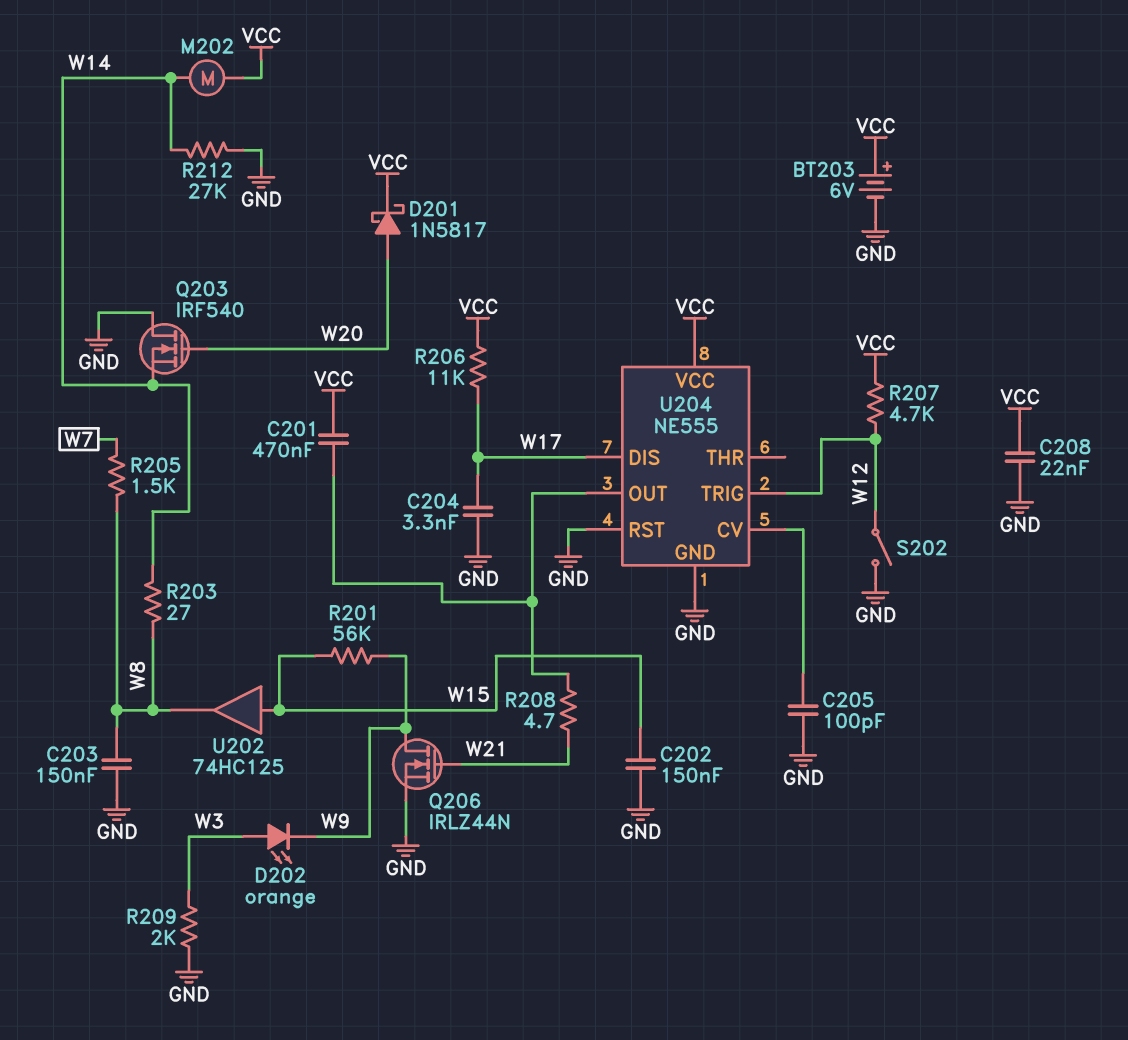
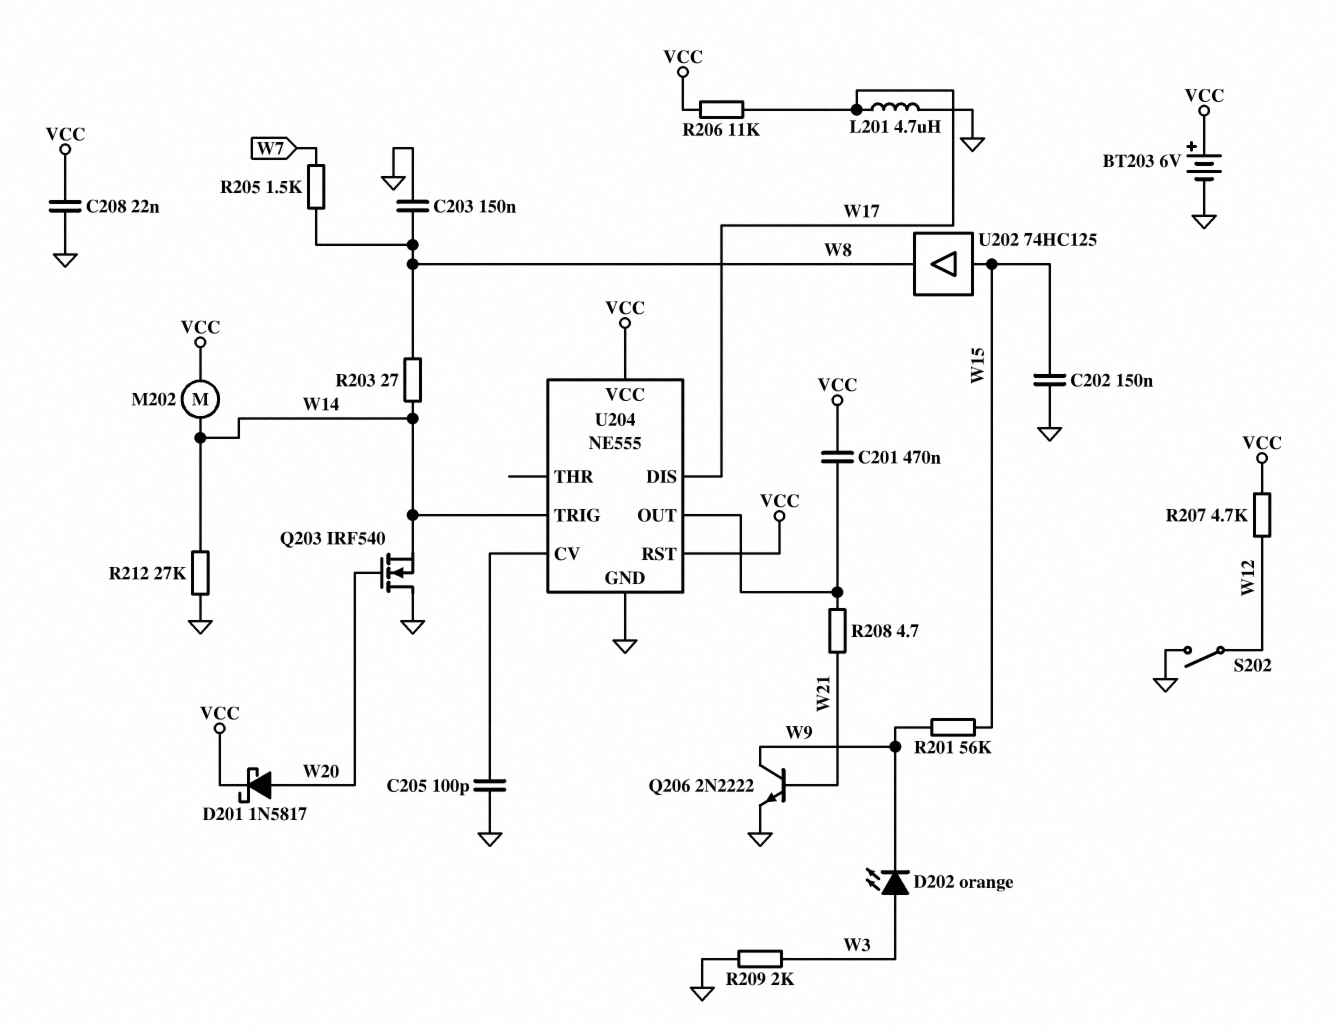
C204: 3.3nF (GND, W17) -> none
L201: none -> 4.7uH (GND, W17)
Q206: NMOS IRLZ44N (G W21, D W9, S GND) -> NPN 2N2222 (B W21, C W9, E GND)
U204 pin RST: GND -> VCC
U204 pin TRIG: W12 -> W14

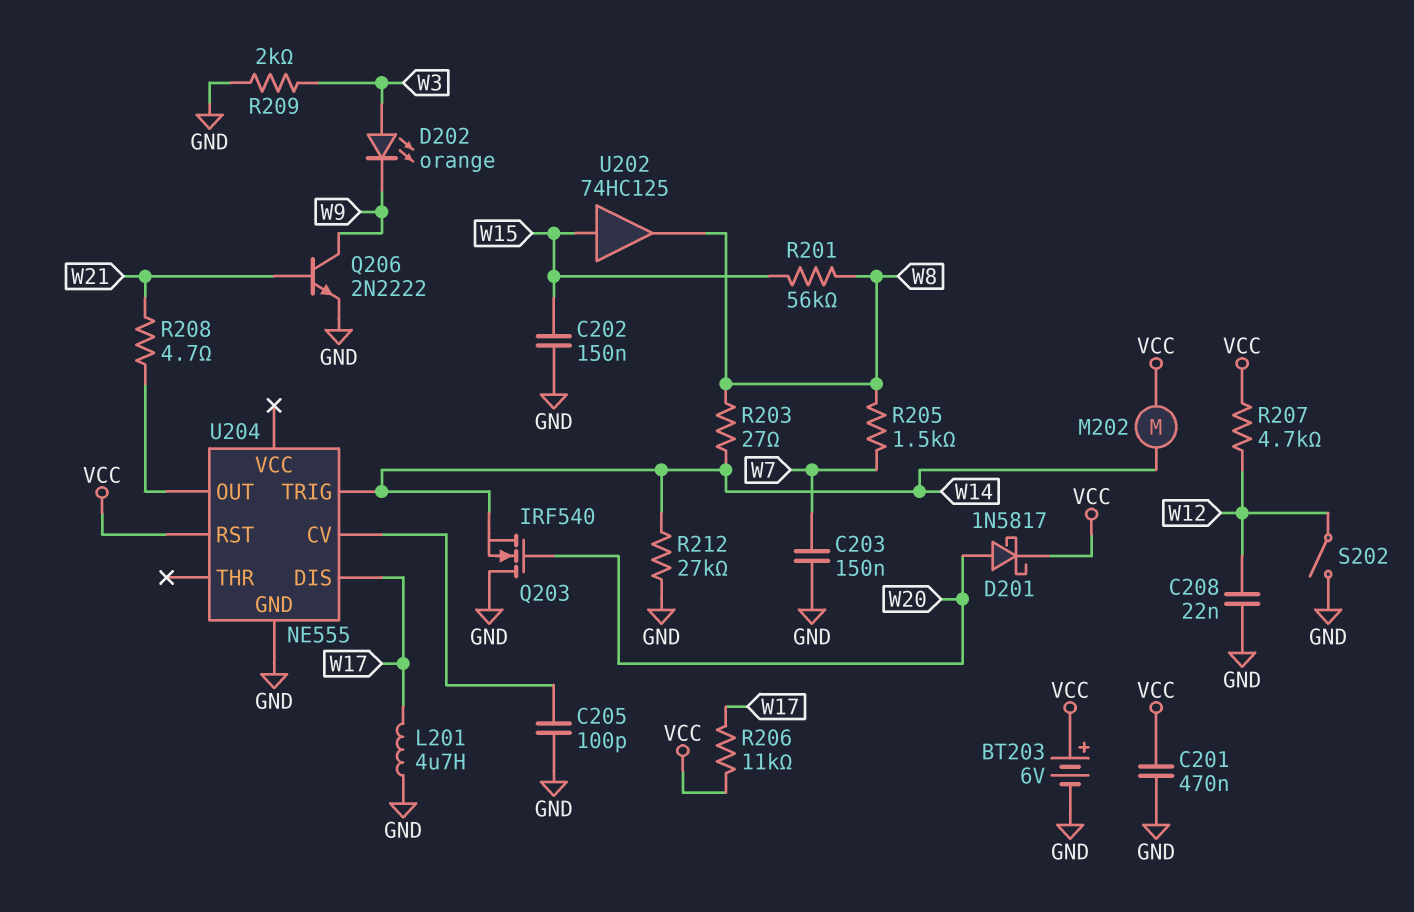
C201: 470nF (U204/OUT, VCC) -> 470nF (GND, VCC)
C203: 150nF (GND, W8) -> 150nF (GND, W7)
C208: 22nF (GND, VCC) -> 22nF (GND, W12)
R201: 56k (W9, W15) -> 56k (W8, W15)
U204 pin VCC: VCC -> none

